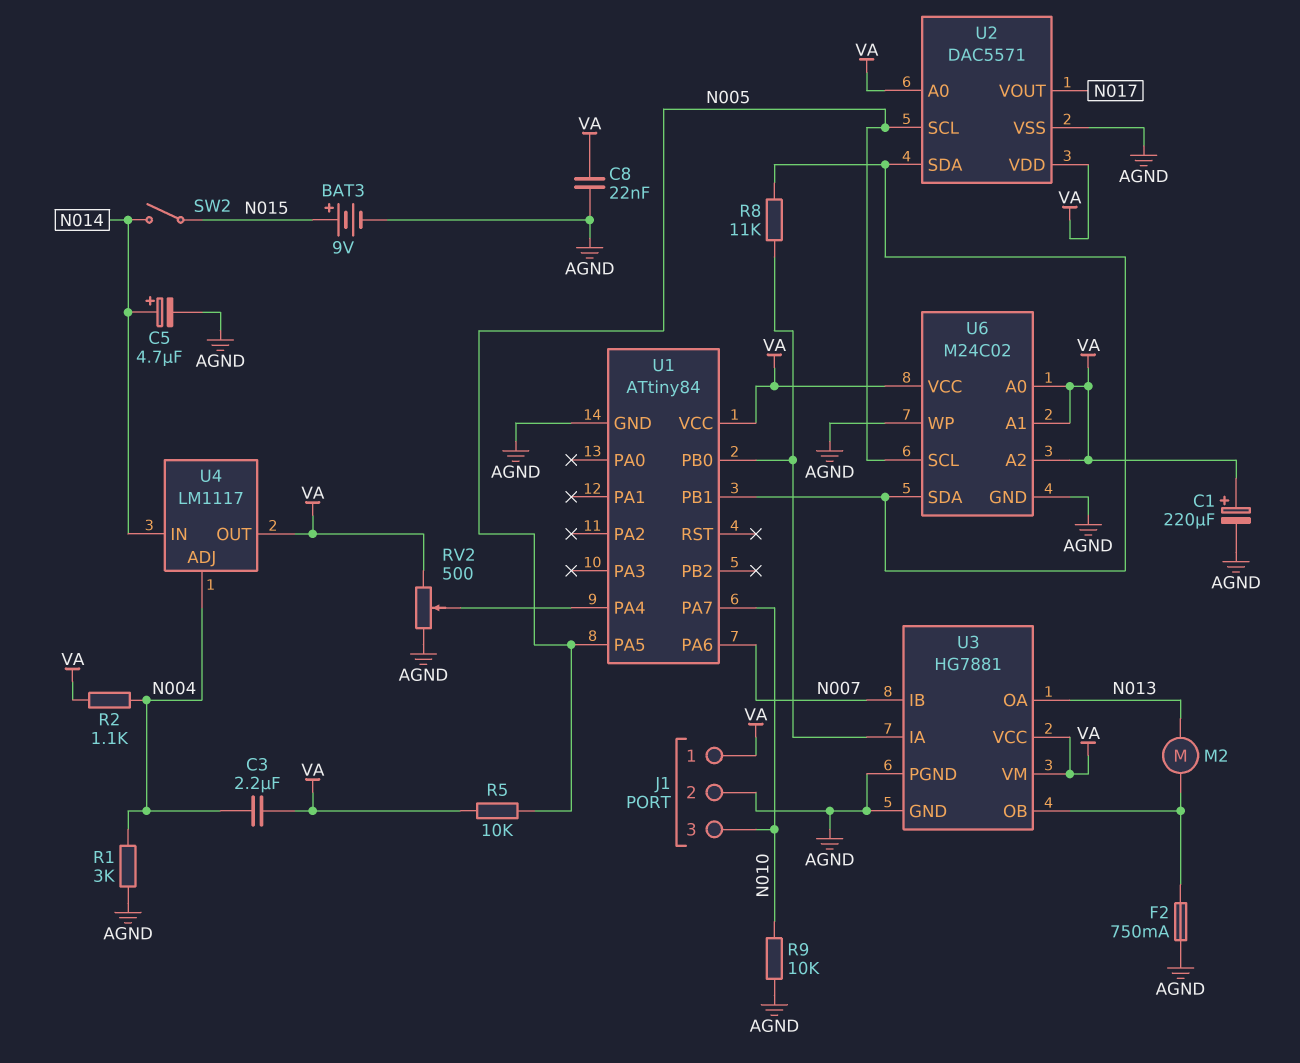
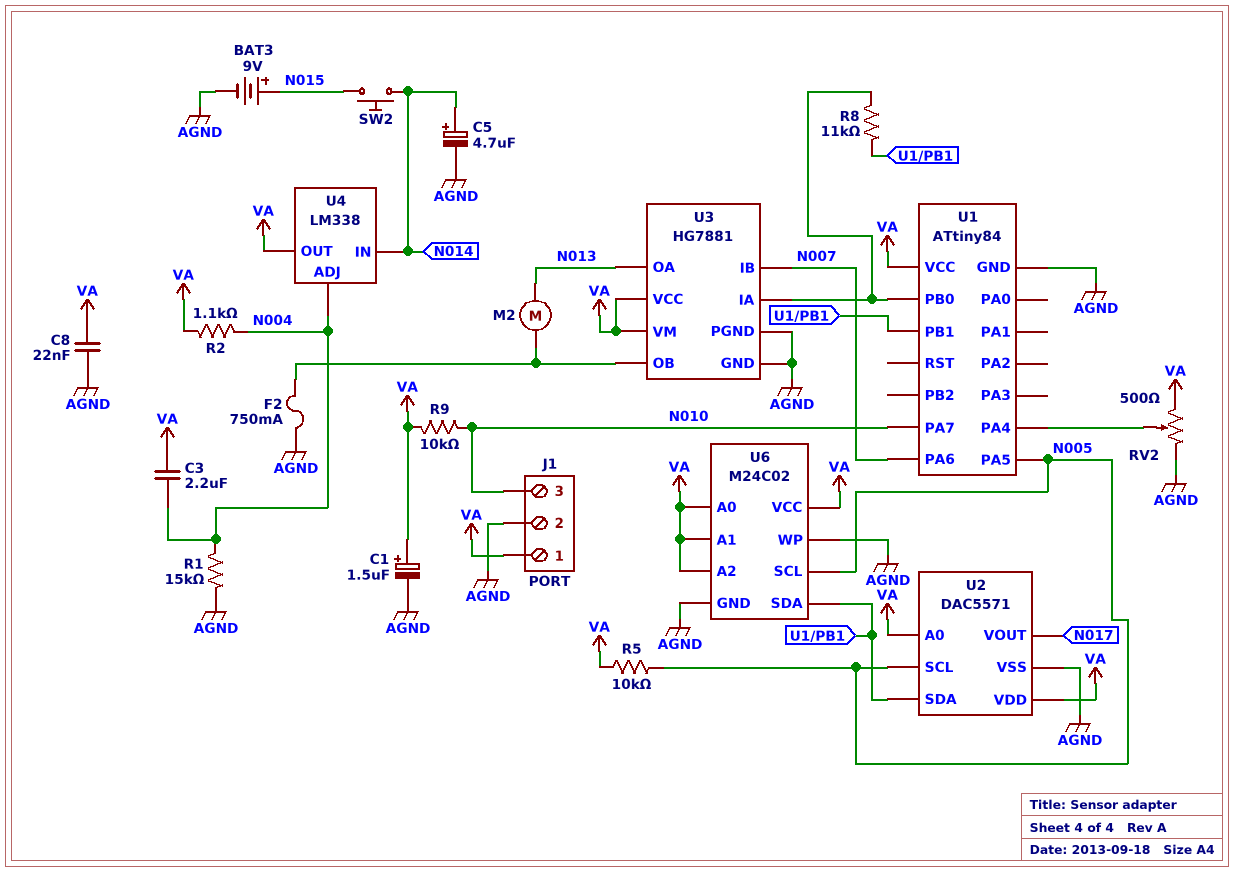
C1: 220uF (plus VA, minus AGND) -> 1.5uF (plus VA, minus AGND)
R1: 3k (AGND, N004) -> 15k (AGND, N004)
R9: 10k (AGND, N010) -> 10k (N010, VA)
SW2: switch (N014, N015) -> button (N014, N015)
U4: LM1117 -> LM338

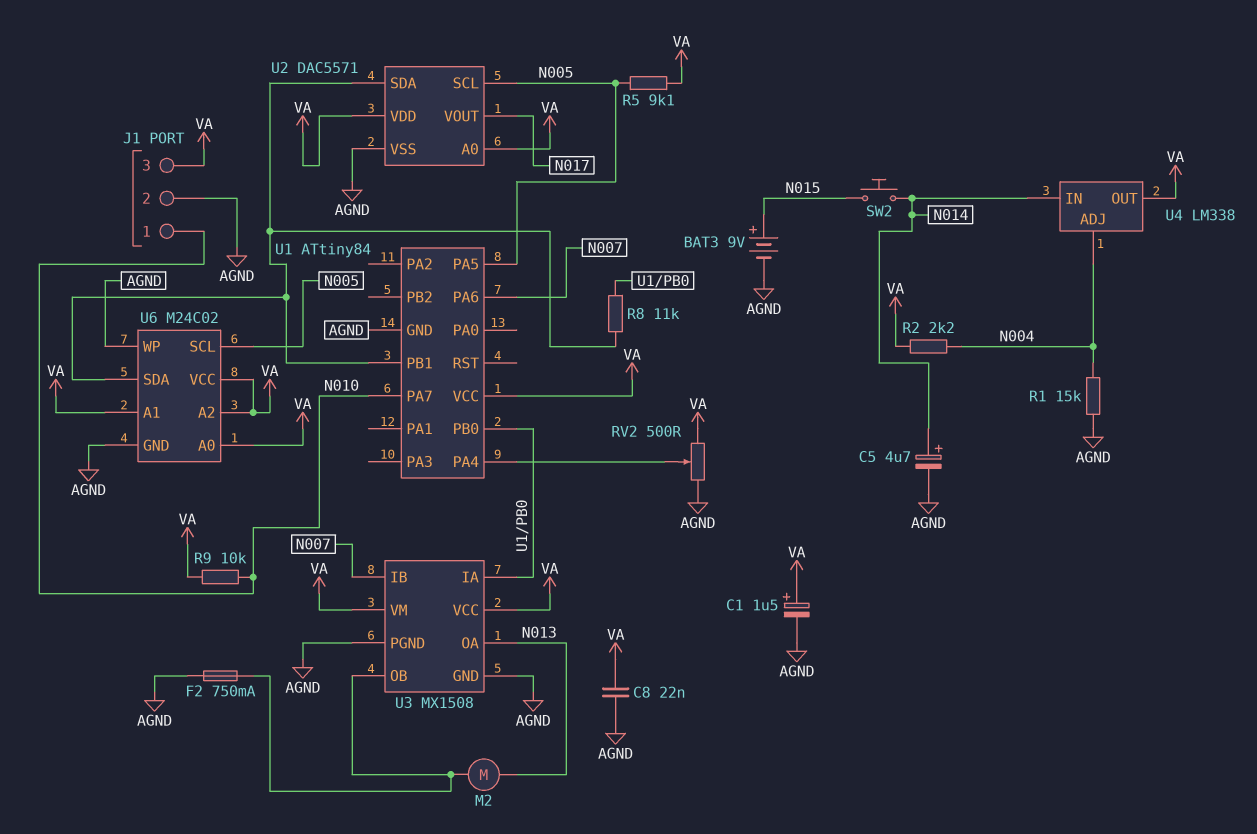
C3: 2.2uF (N004, VA) -> none
J1 pin 1: VA -> N010
J1 pin 3: N010 -> VA
R2: 1.1k (N004, VA) -> 2.2k (N004, VA)
R5: 10k (N005, VA) -> 9.1k (N005, VA)
U3: HG7881 -> MX1508

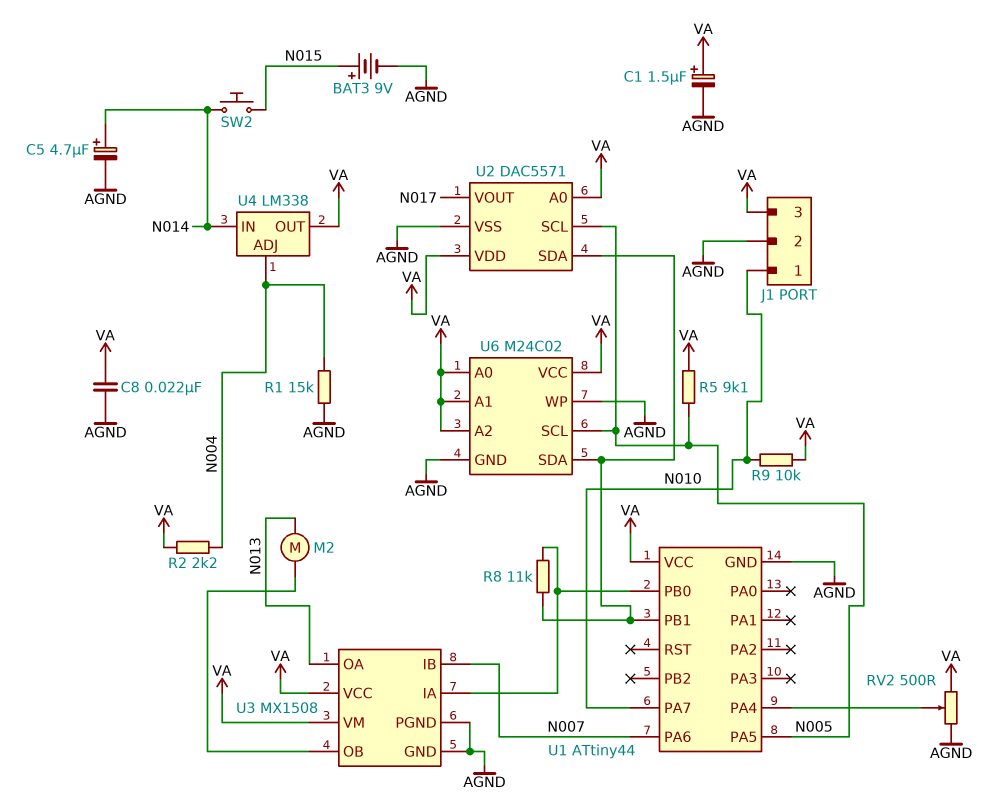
F2: 750mA (AGND, U3/OB) -> none
U1: ATtiny84 -> ATtiny44

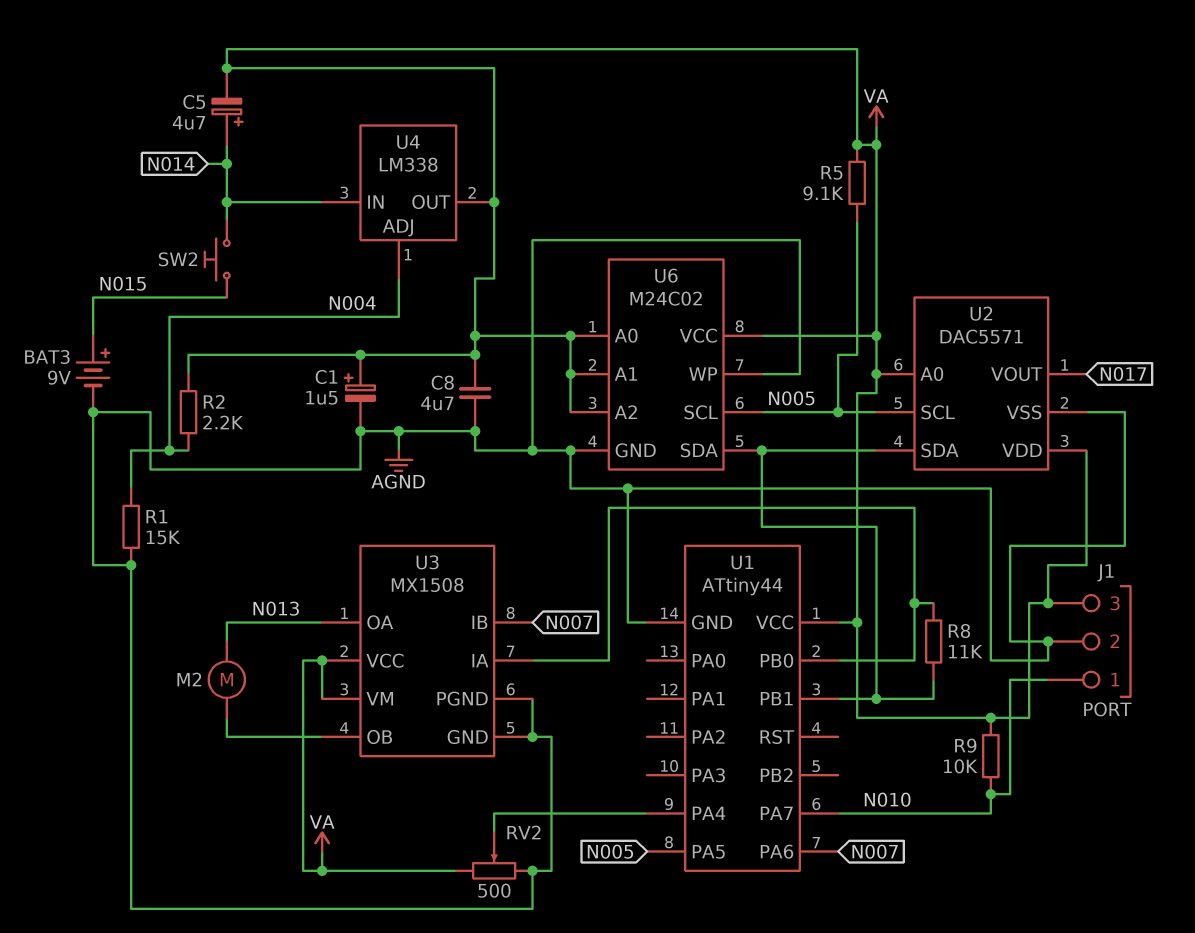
C5: 4.7uF (plus N014, minus AGND) -> 4.7uF (plus N014, minus VA)
C8: 22nF (AGND, VA) -> 4.7uF (AGND, VA)

